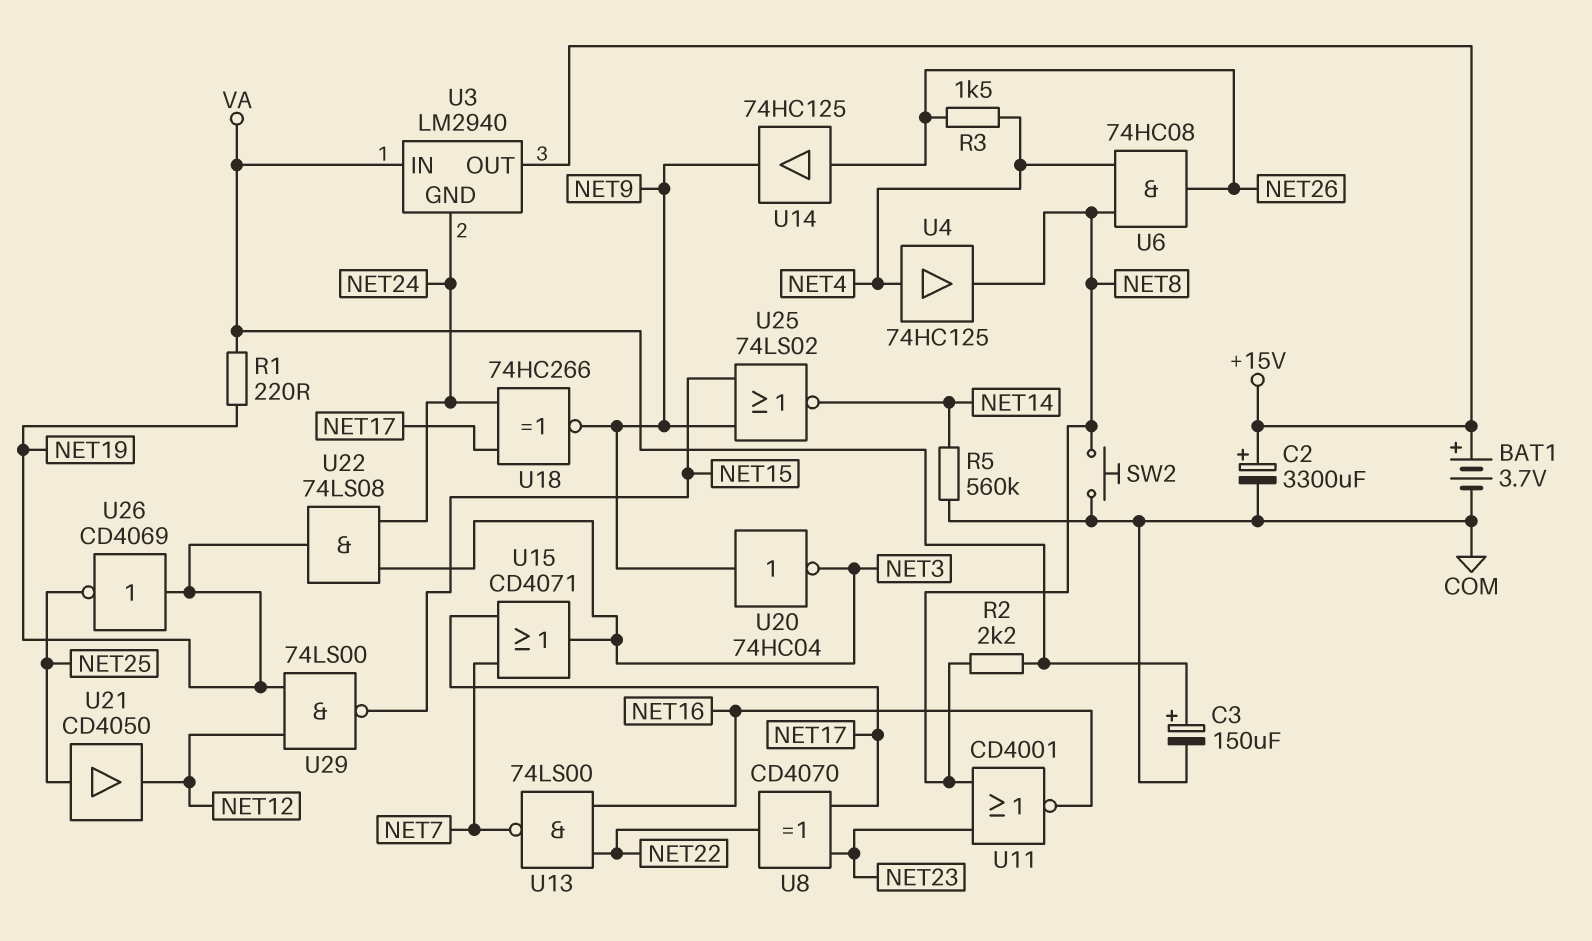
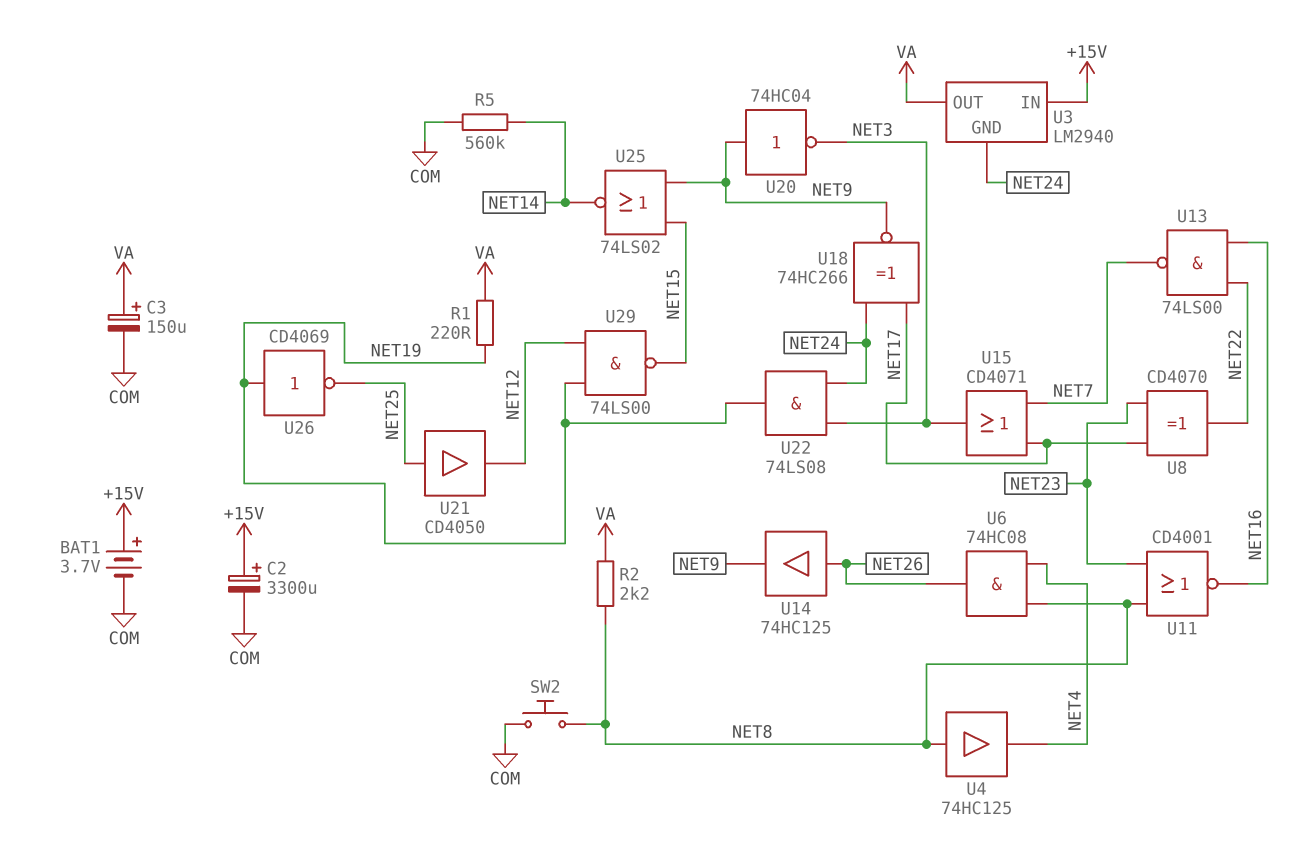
R3: 1.5k (NET4, NET26) -> none
U3 pin IN: VA -> +15V
U3 pin OUT: +15V -> VA
U4: buffer 74HC125 (in NET4, out NET8) -> buffer 74HC125 (in NET8, out NET4)

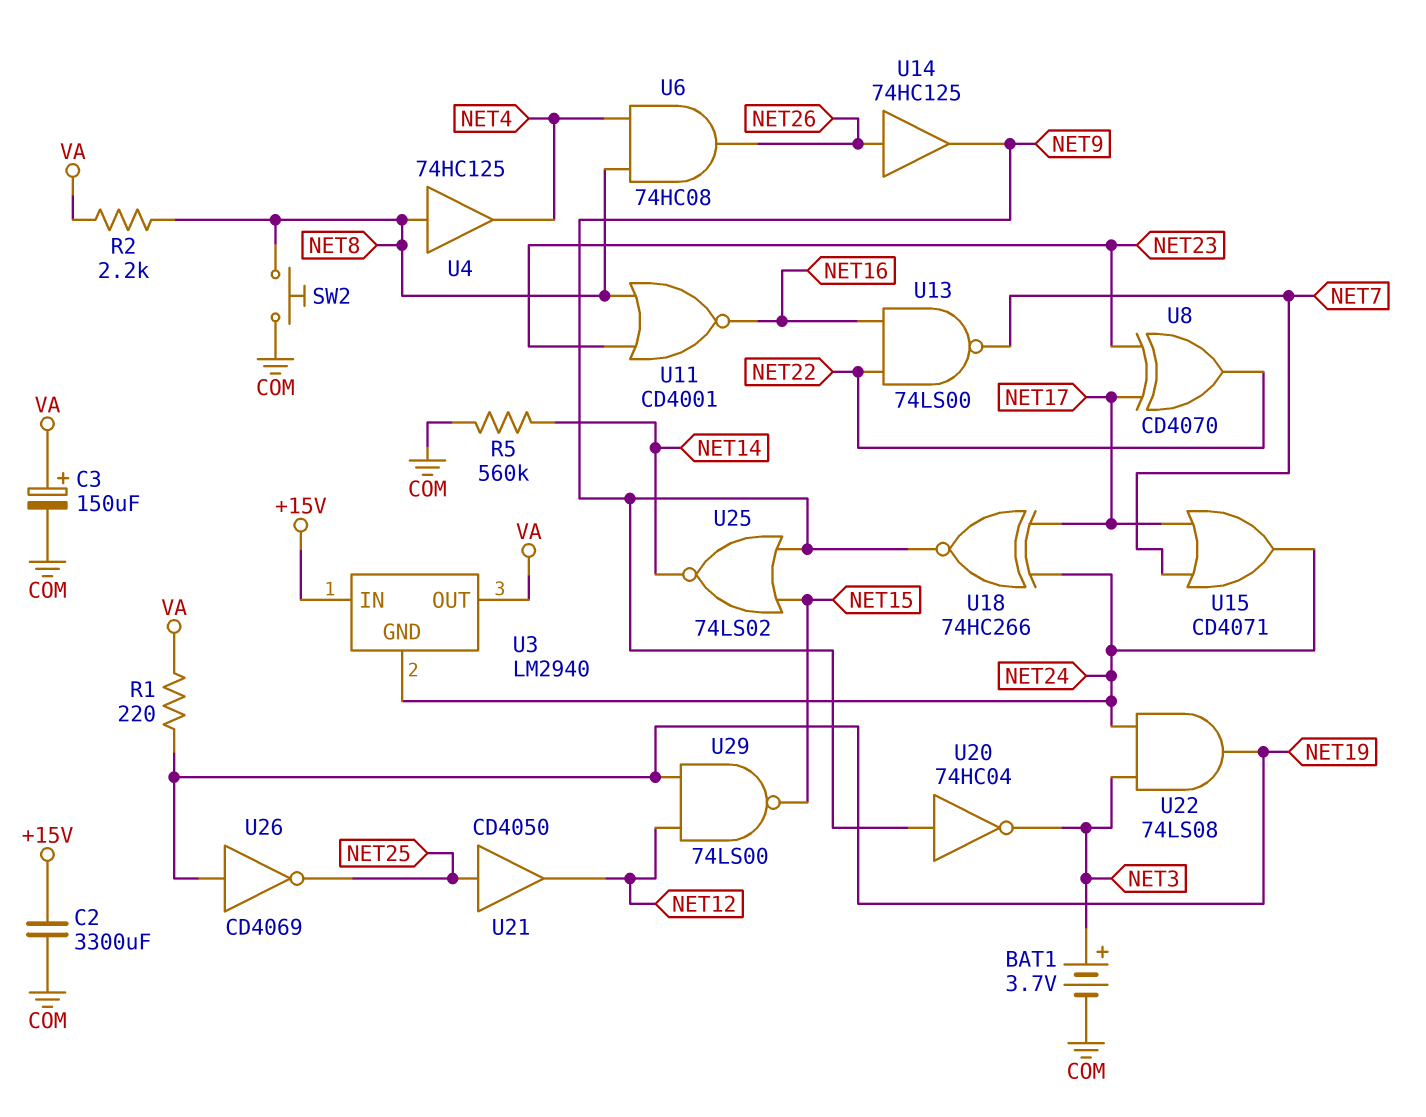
BAT1: 3.7V (plus +15V, minus COM) -> 3.7V (plus NET3, minus COM)
C2: 3300uF (plus +15V, minus COM) -> 3300uF (+15V, COM)
U15: OR CD4071 (in NET7, in NET17, out NET3) -> OR CD4071 (in NET7, in NET17, out NET24)

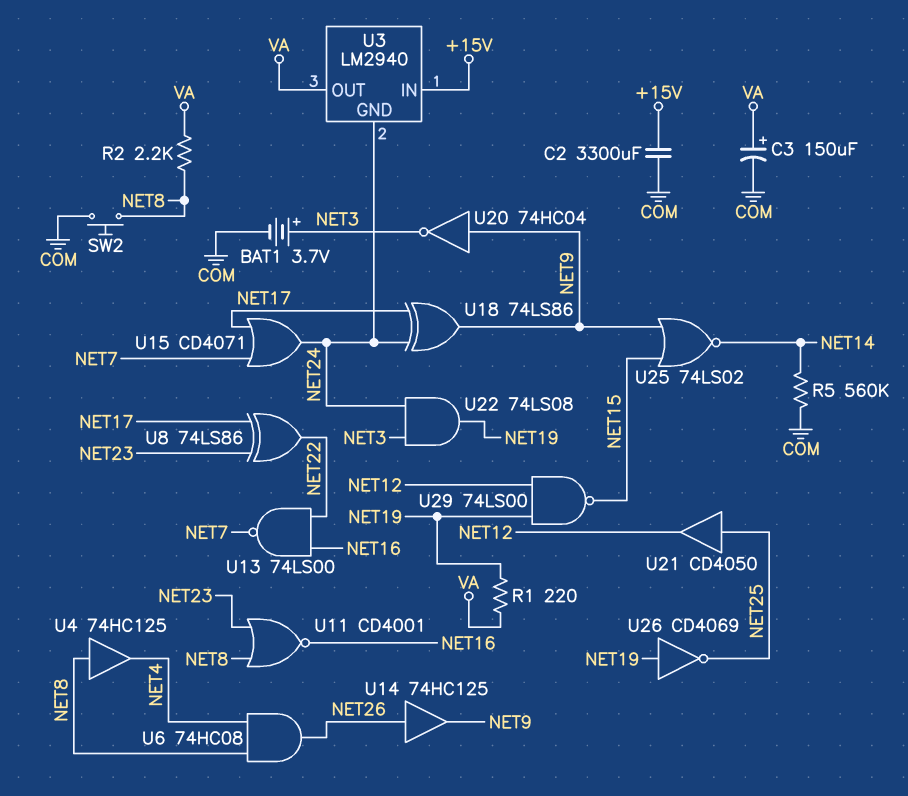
U8: XOR CD4070 (in NET17, in NET23, out NET22) -> XOR 74LS86 (in NET17, in NET23, out NET22)
U18: XNOR 74HC266 (in NET17, in NET24, out NET9) -> XOR 74LS86 (in NET17, in NET24, out NET9)

